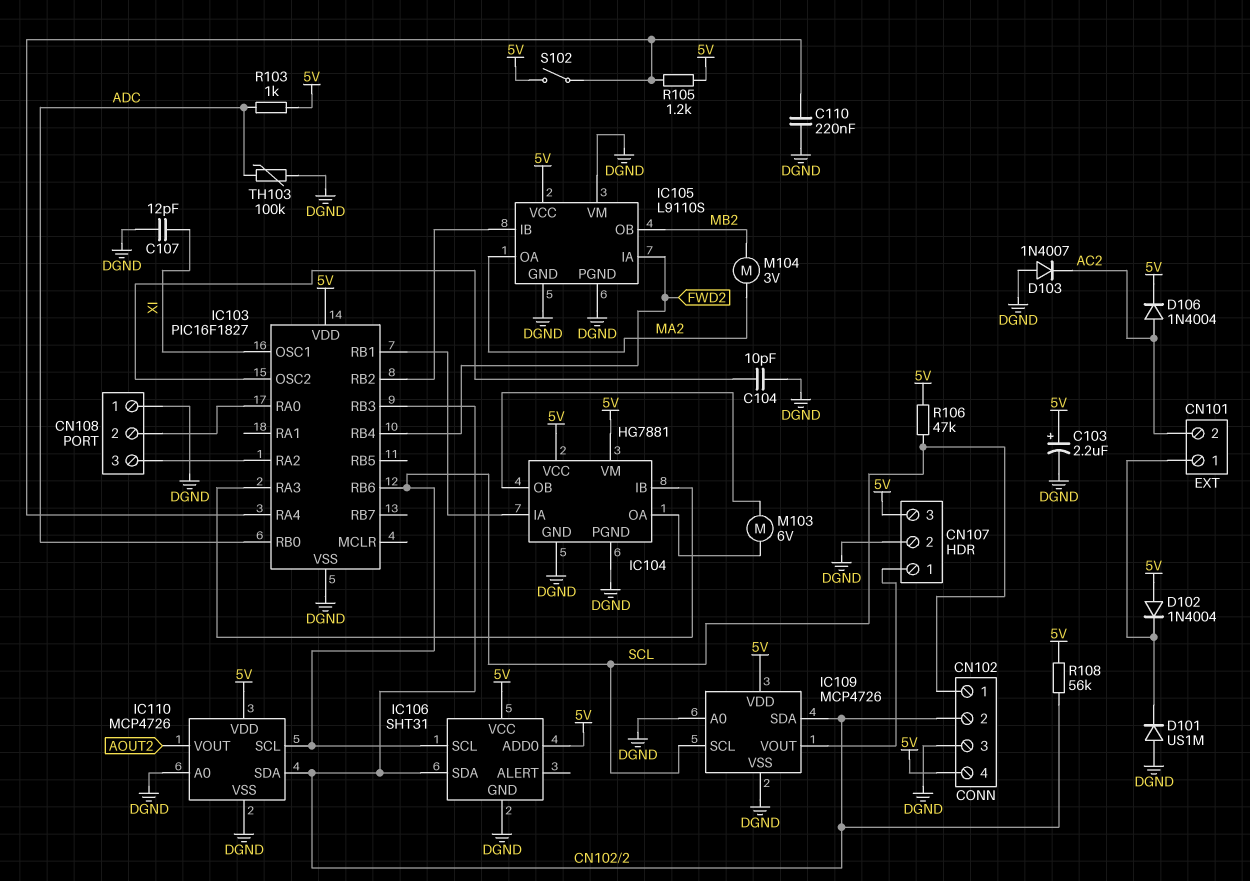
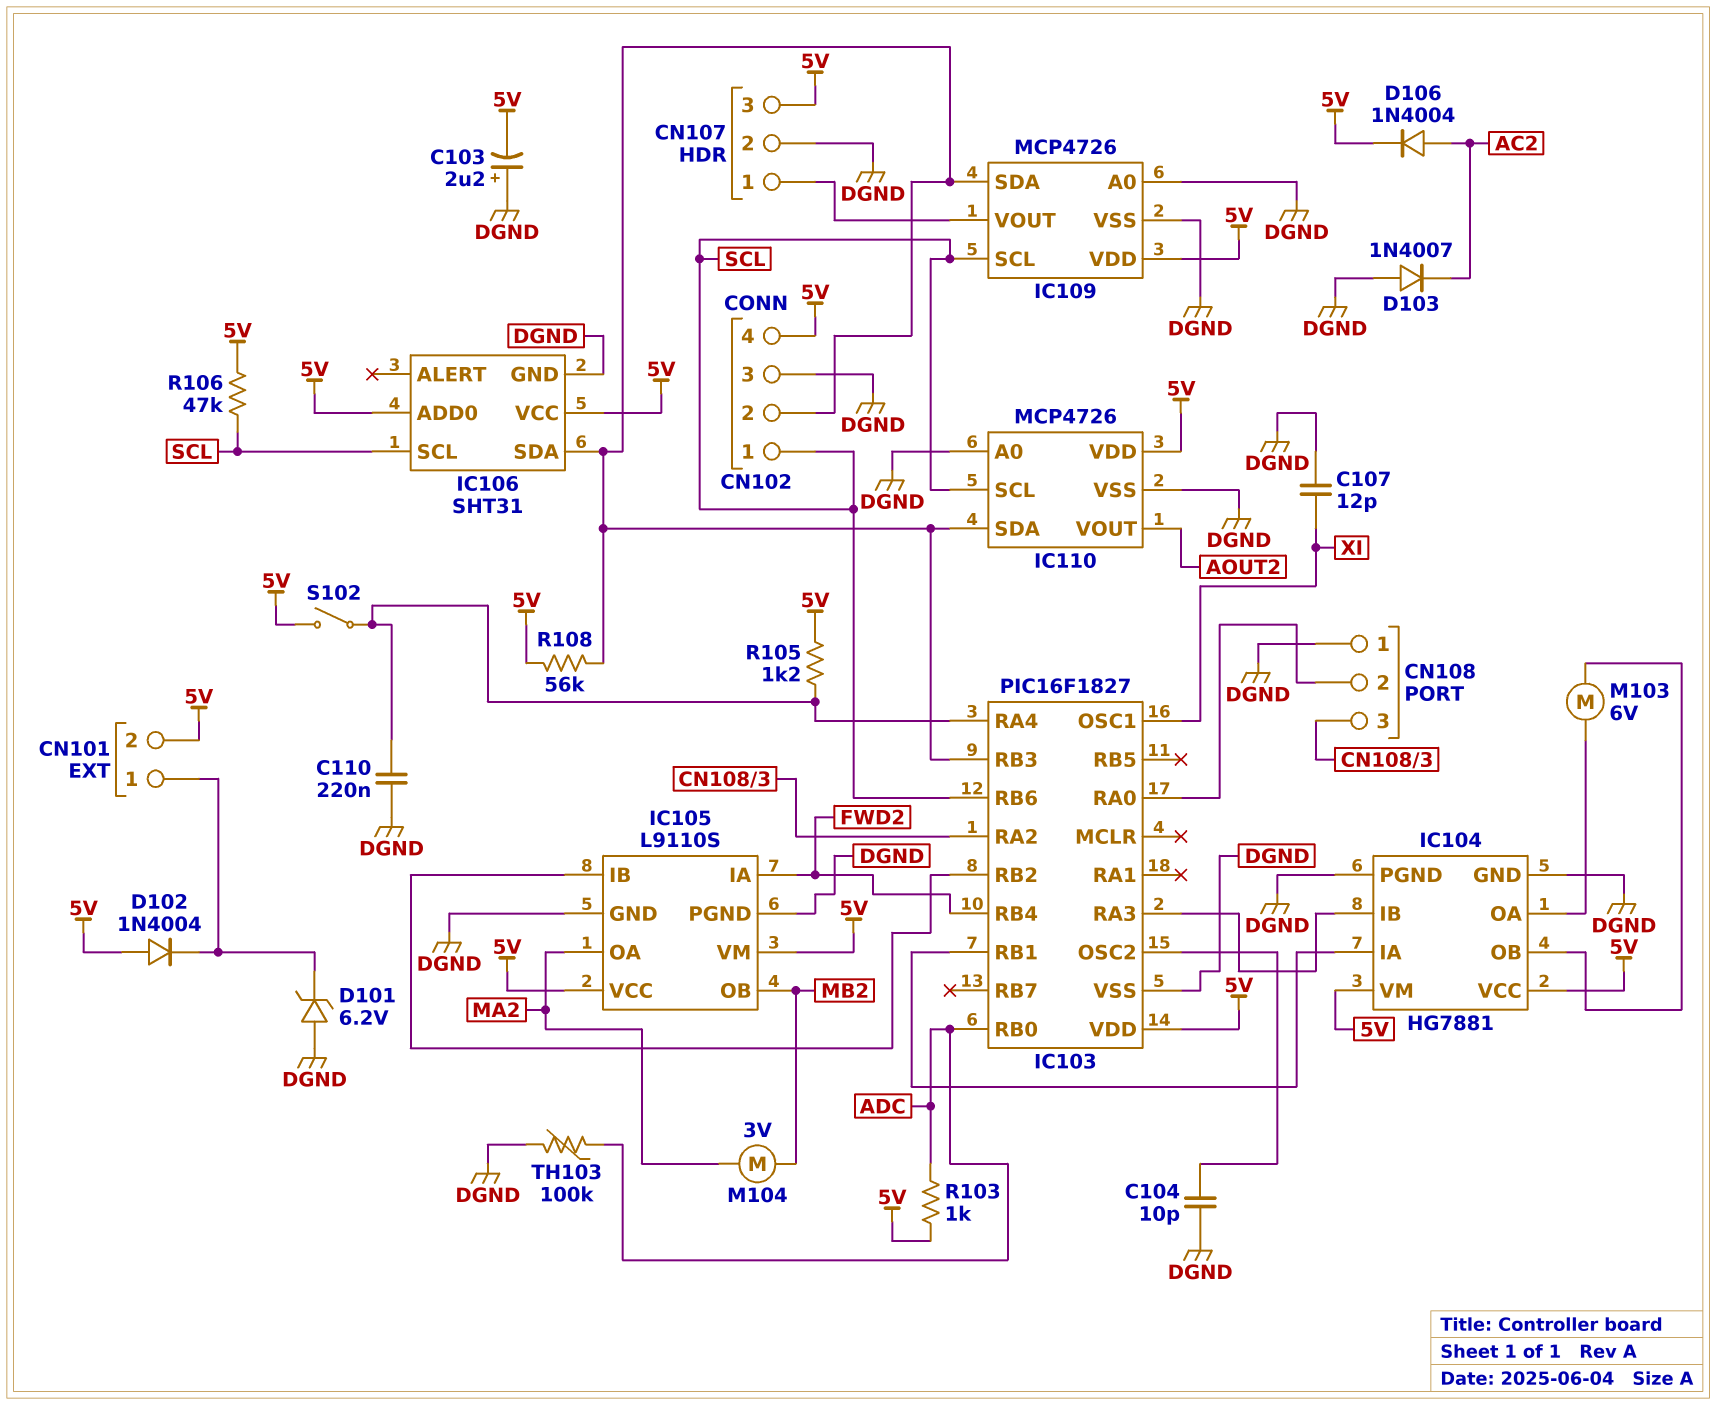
C103: 2.2uF (plus 5V, minus DGND) -> 2.2uF (plus DGND, minus 5V)
CN101 pin 2: AC2 -> 5V
D101: diode US1M (A DGND, K CN101/1) -> zener 6.2V (A DGND, K CN101/1)
IC105 pin VM: DGND -> 5V

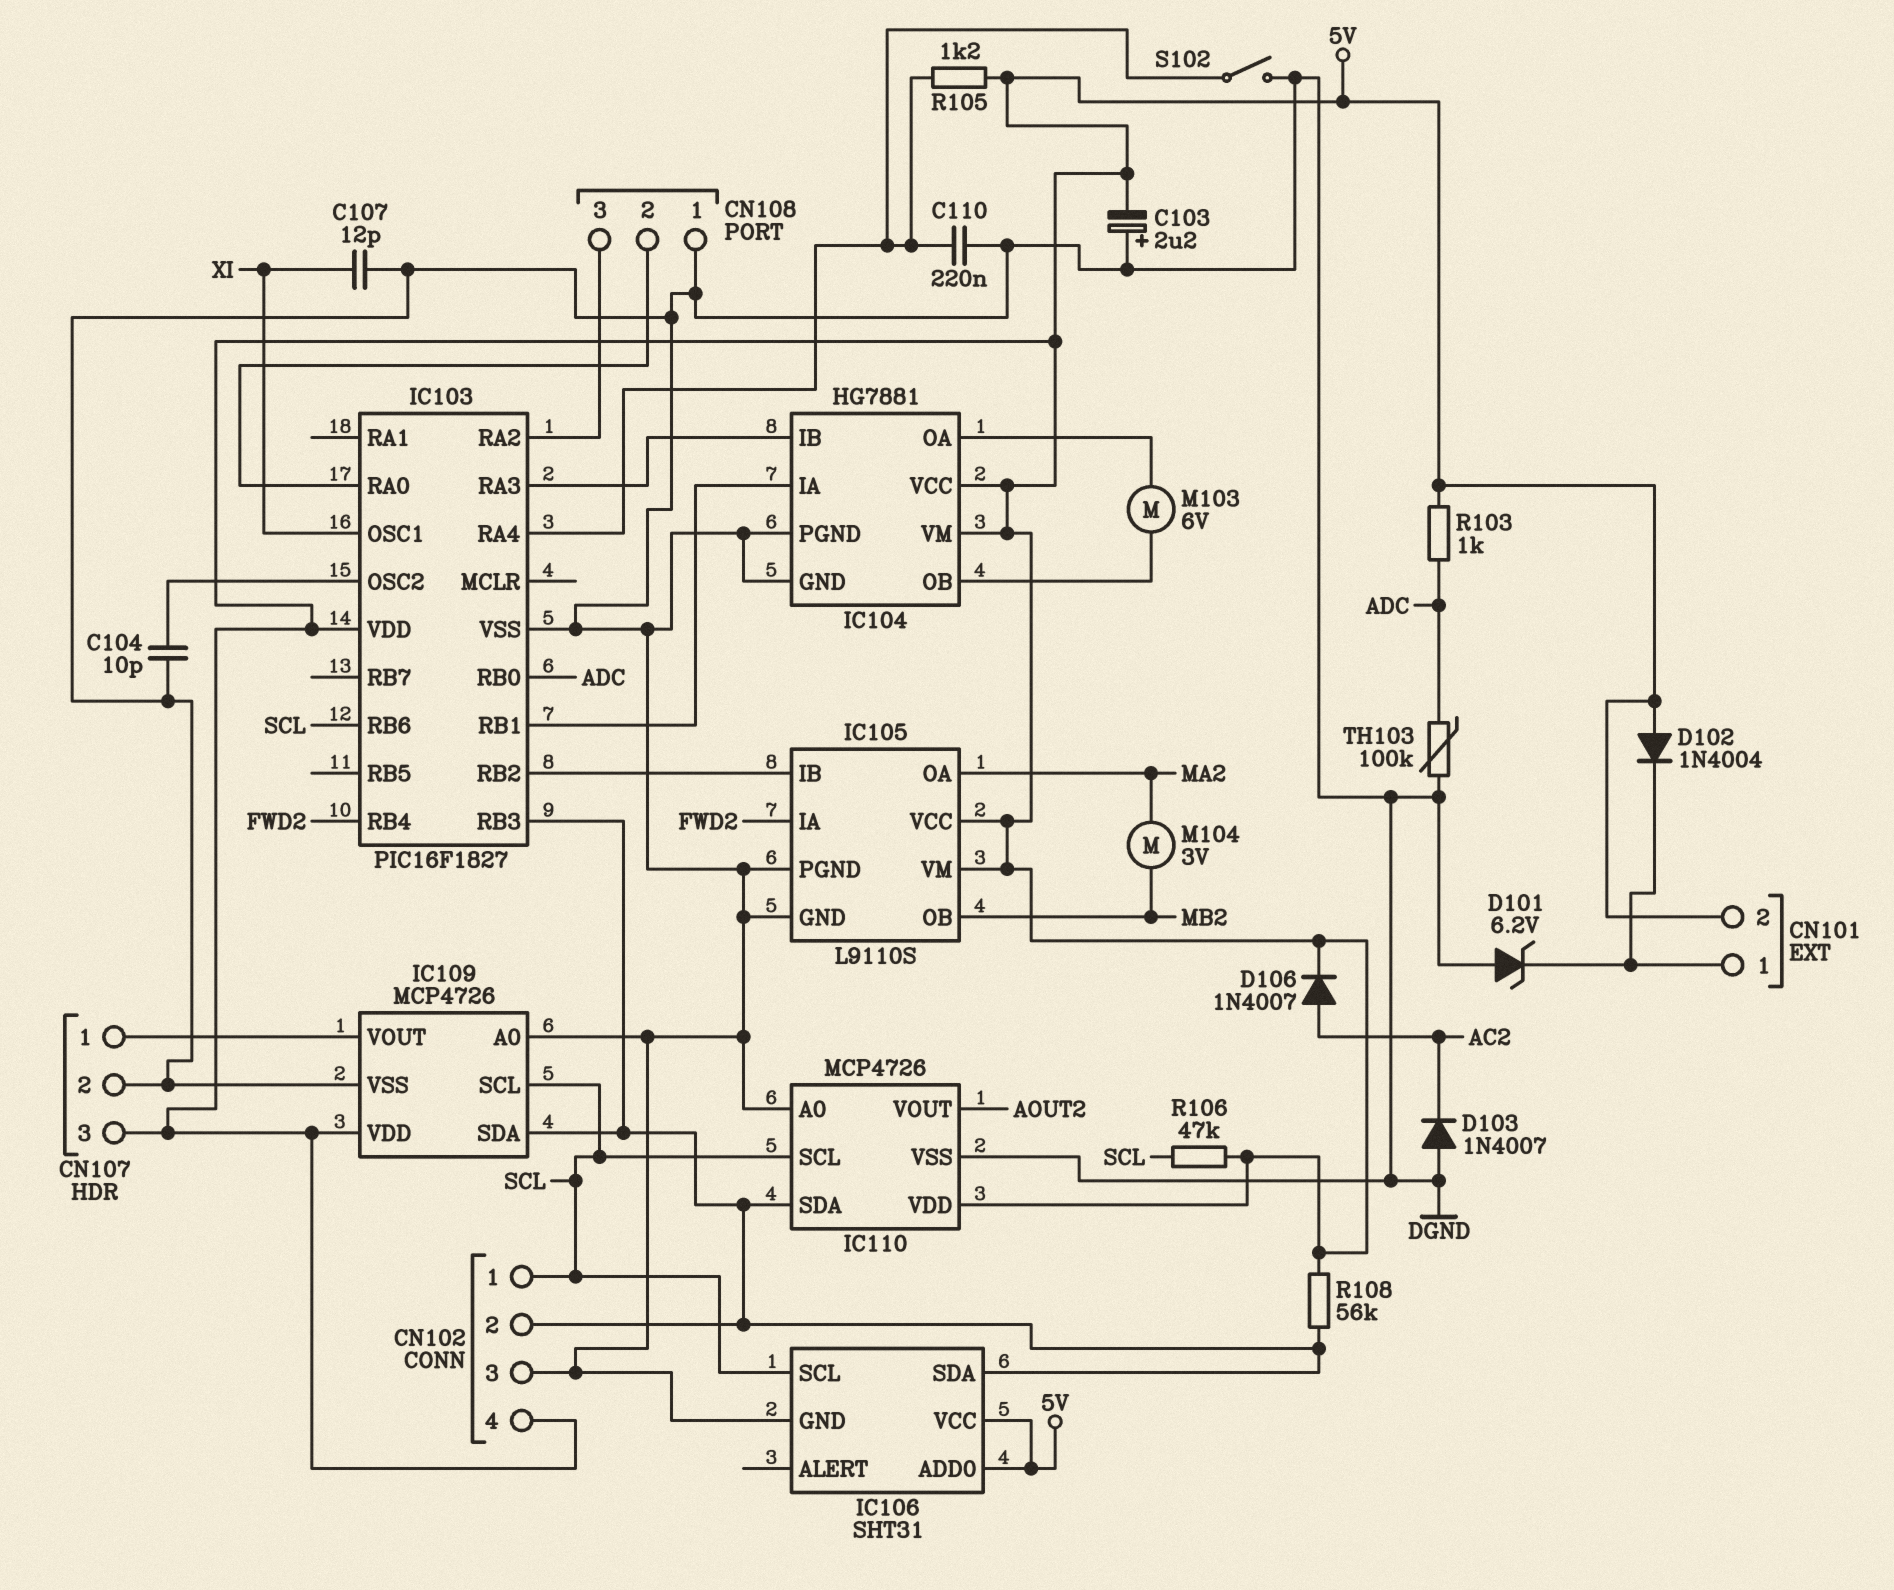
D106: diode 1N4004 (A AC2, K 5V) -> diode 1N4007 (A AC2, K 5V)
S102: switch (5V, IC103/RA4) -> switch (DGND, IC103/RA4)

